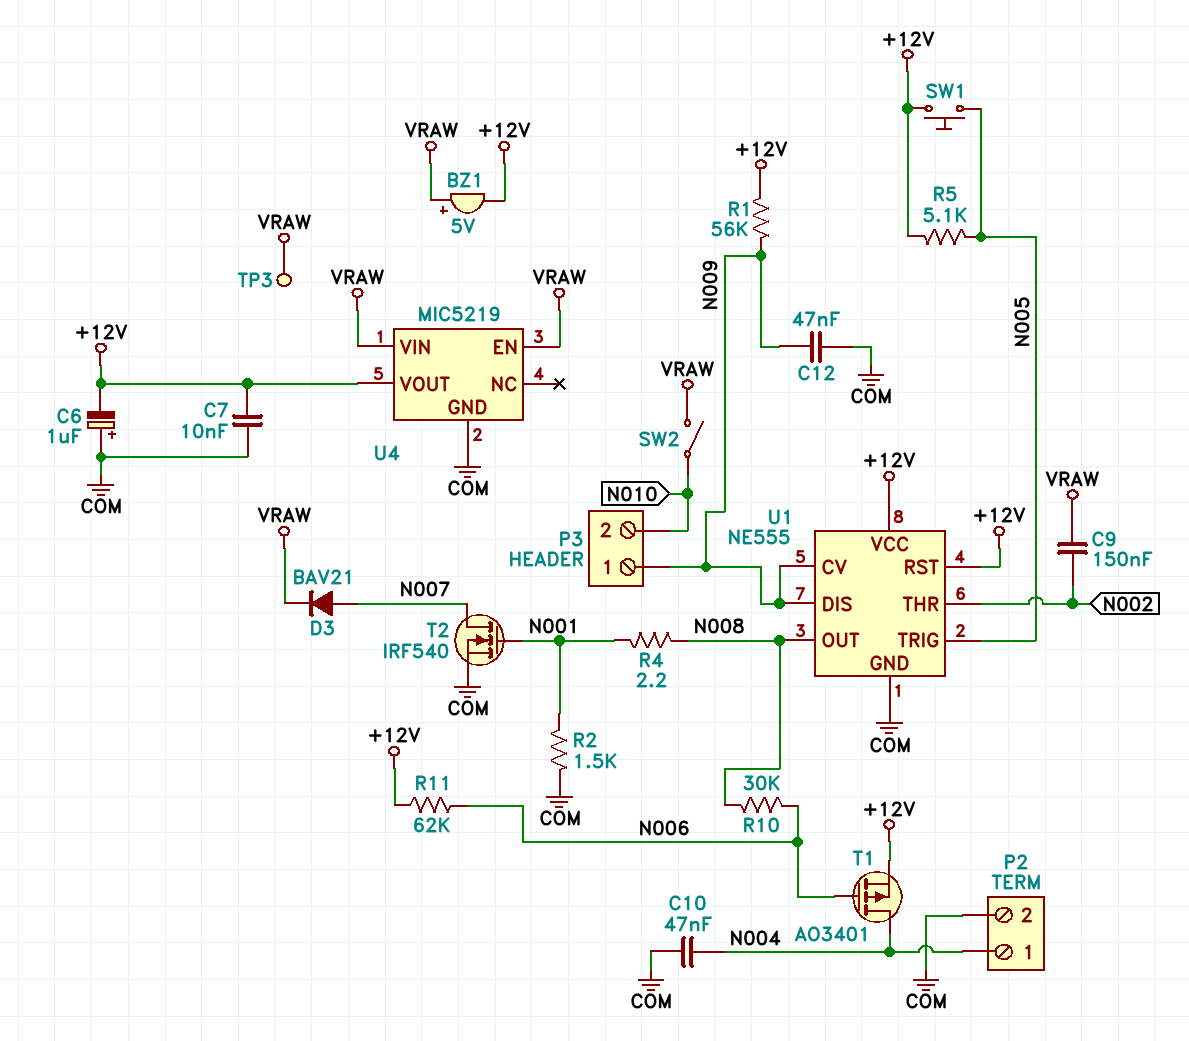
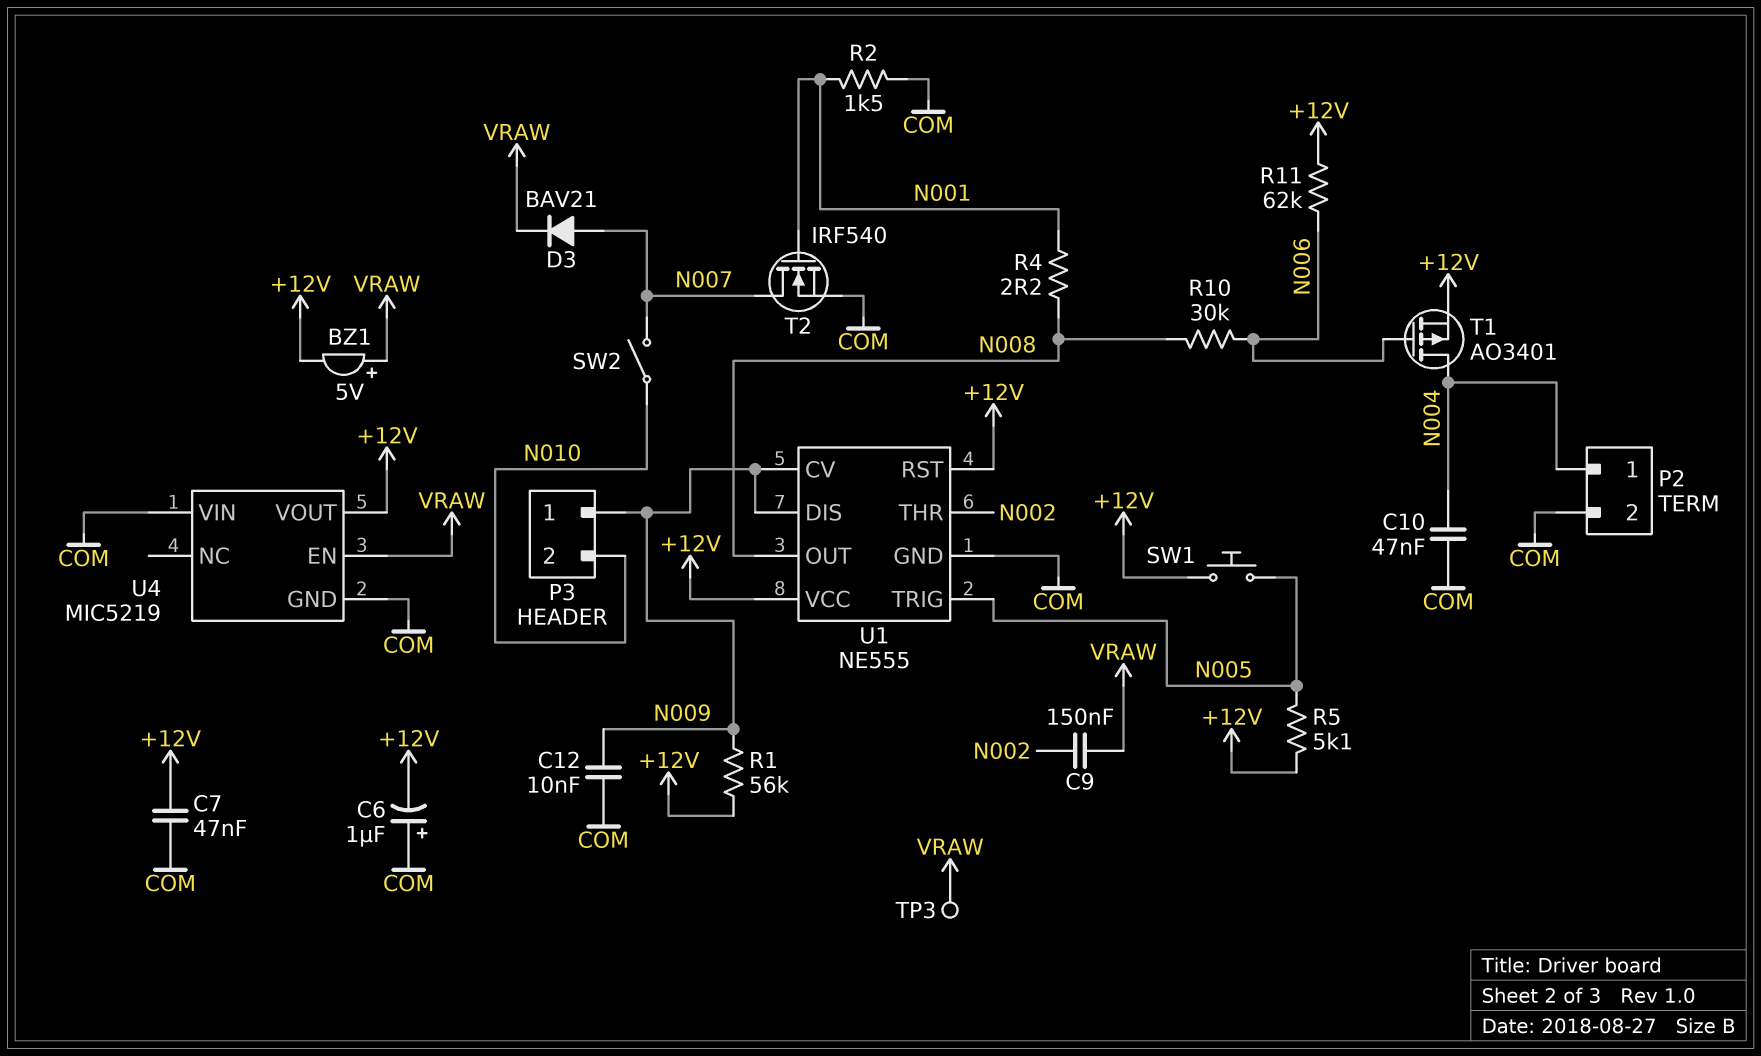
C7: 10nF (+12V, COM) -> 47nF (+12V, COM)
C12: 47nF (COM, N009) -> 10nF (COM, N009)
SW2: switch (N010, VRAW) -> switch (N007, N010)
U4 pin VIN: VRAW -> COM

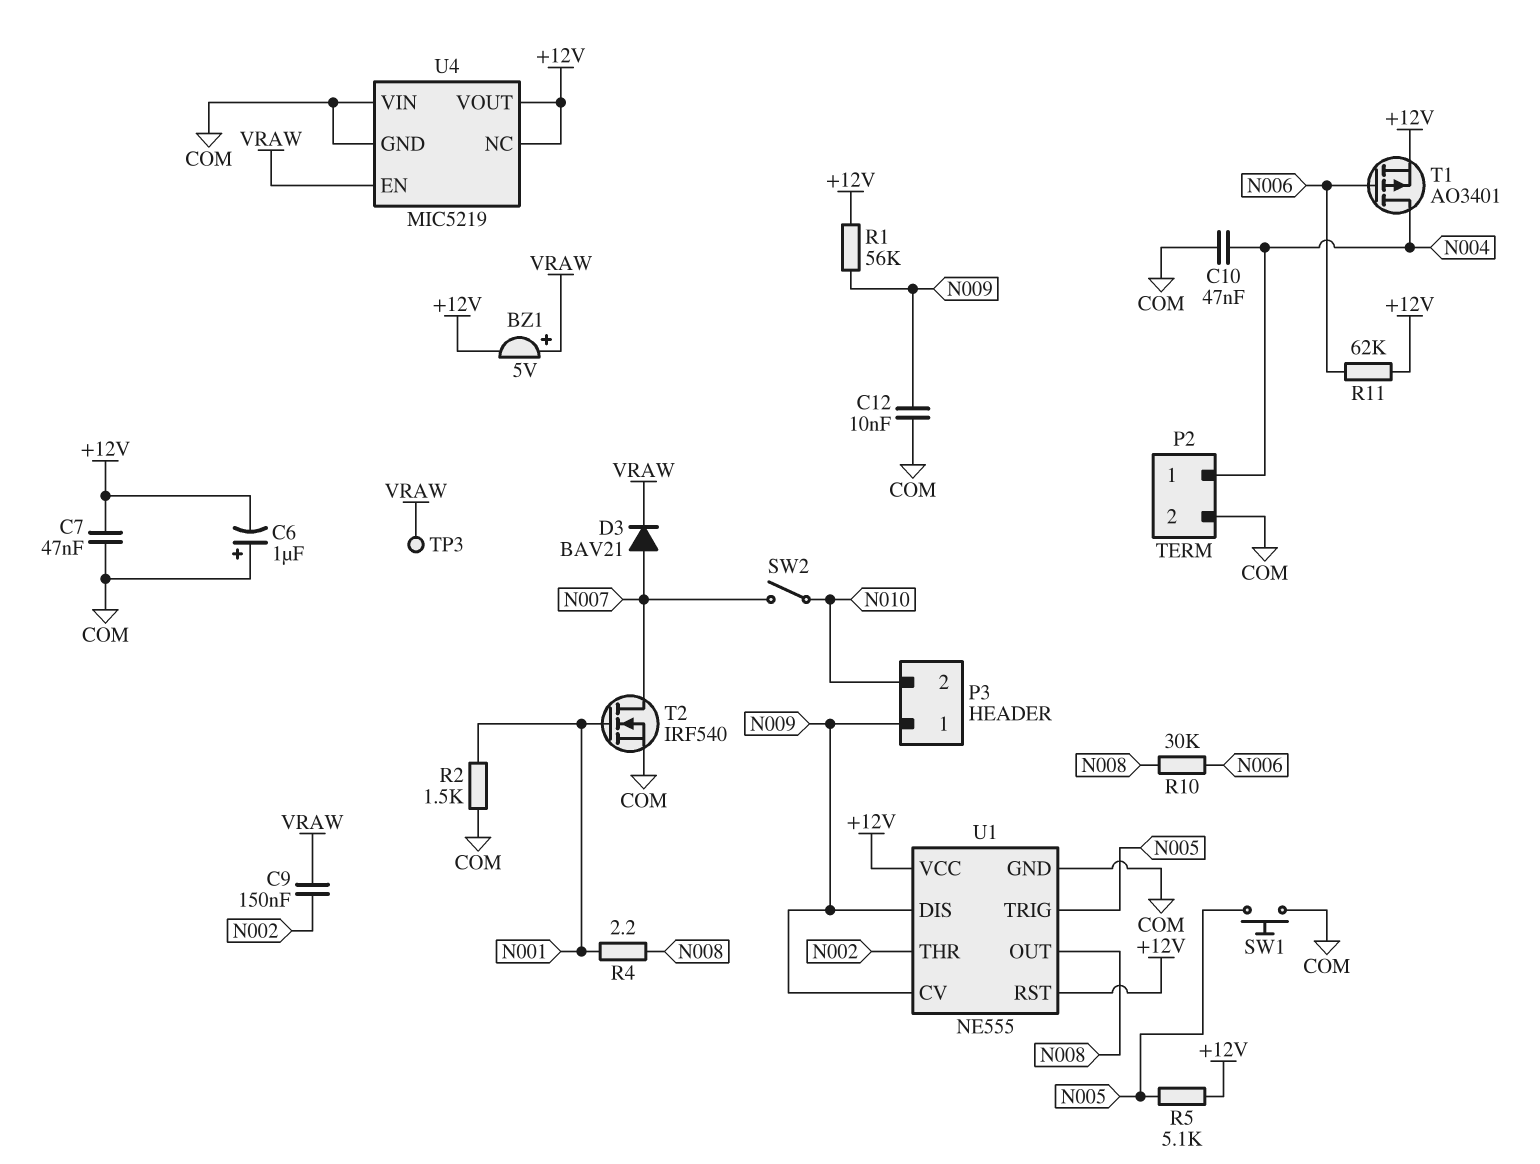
SW1: button (+12V, N005) -> button (COM, N005)
U4 pin NC: none -> +12V

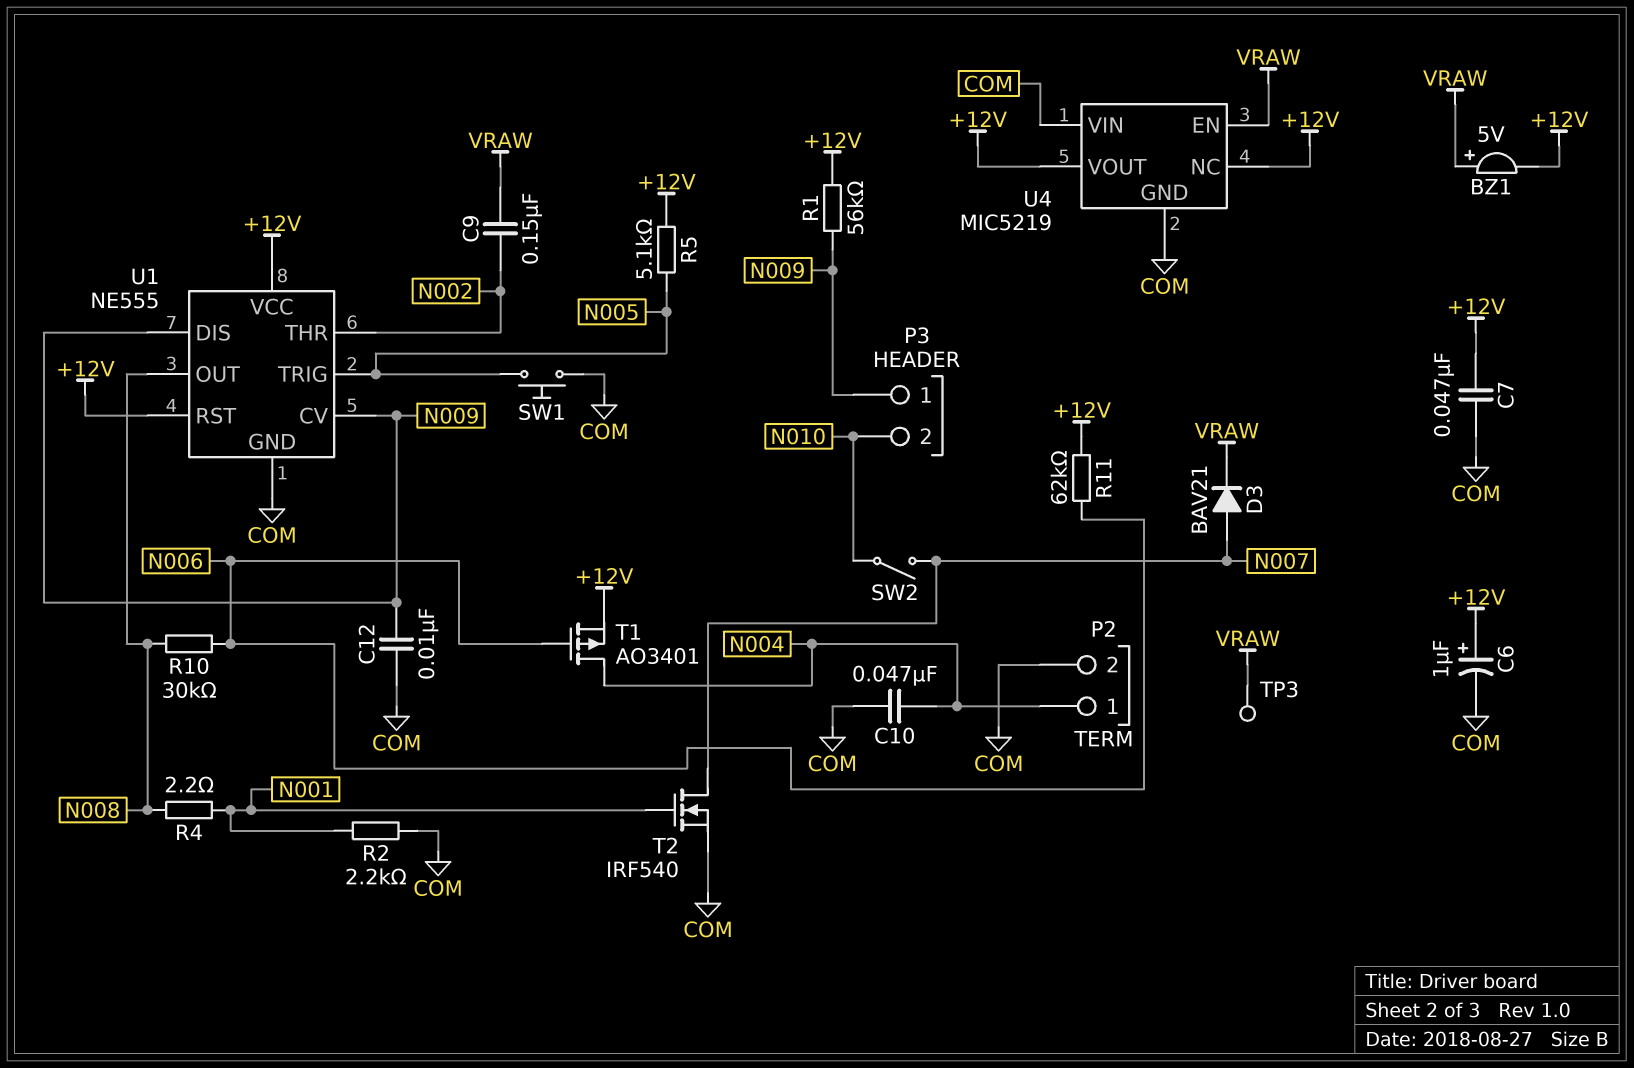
C6: 1uF (plus COM, minus +12V) -> 1uF (plus +12V, minus COM)
R2: 1.5k (COM, N001) -> 2.2k (COM, N001)

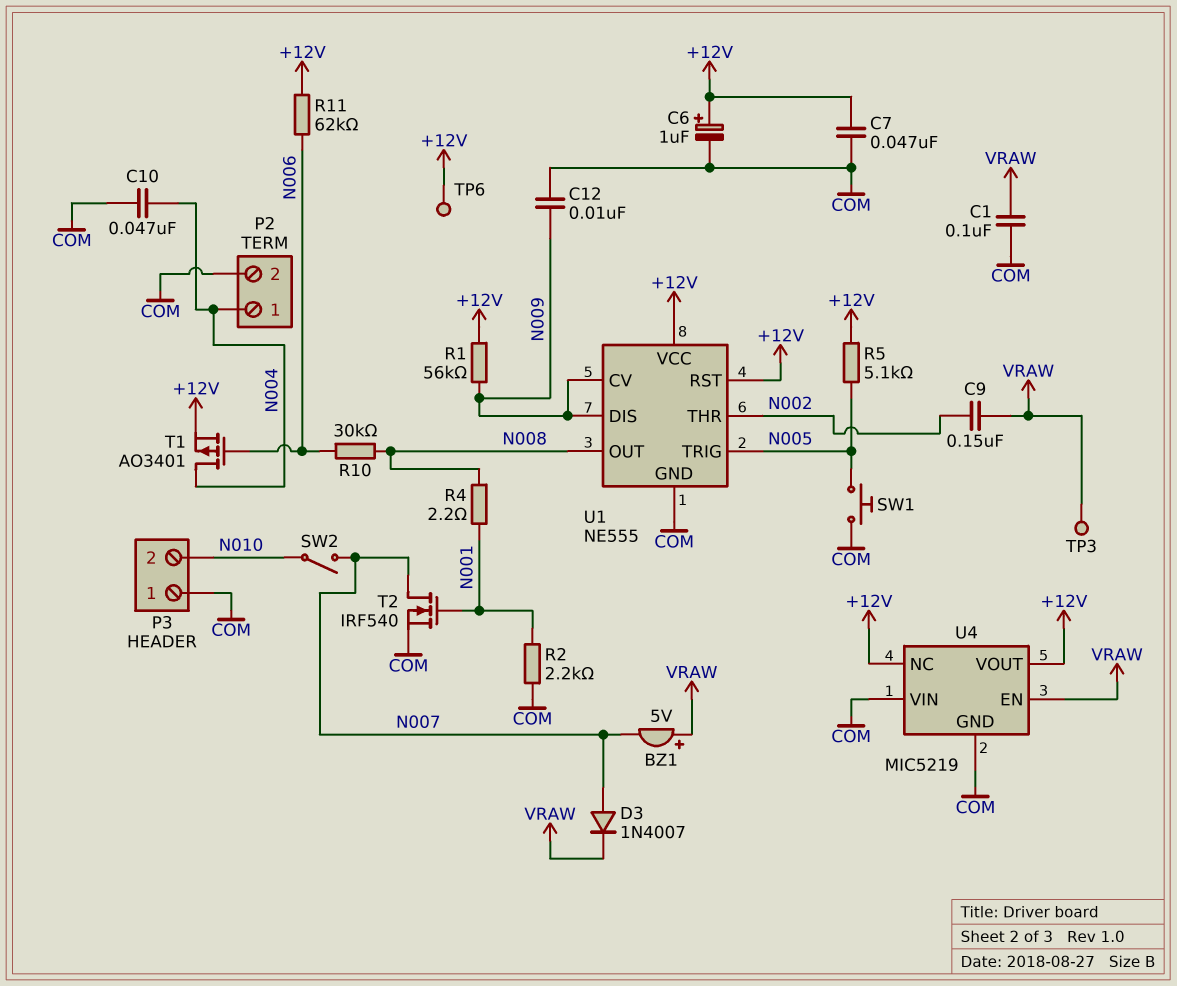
BZ1: buzzer 5V (plus VRAW, minus +12V) -> buzzer 5V (plus VRAW, minus N007)
C1: none -> 100nF (COM, VRAW)
D3: diode BAV21 (A N007, K VRAW) -> diode 1N4007 (A N007, K VRAW)
P3 pin 1: N009 -> COM
TP6: none -> test point (+12V)

